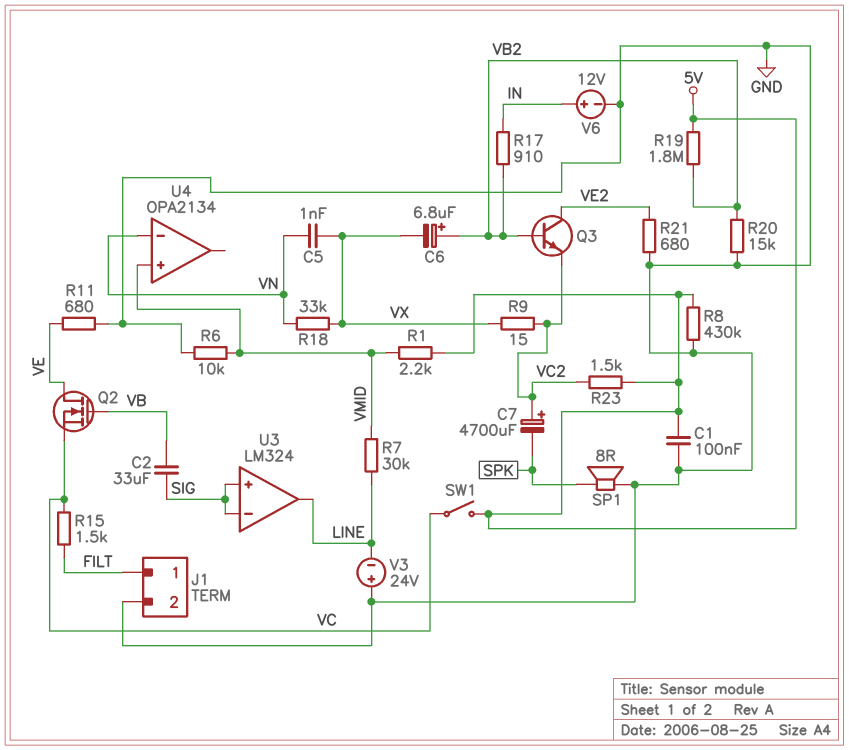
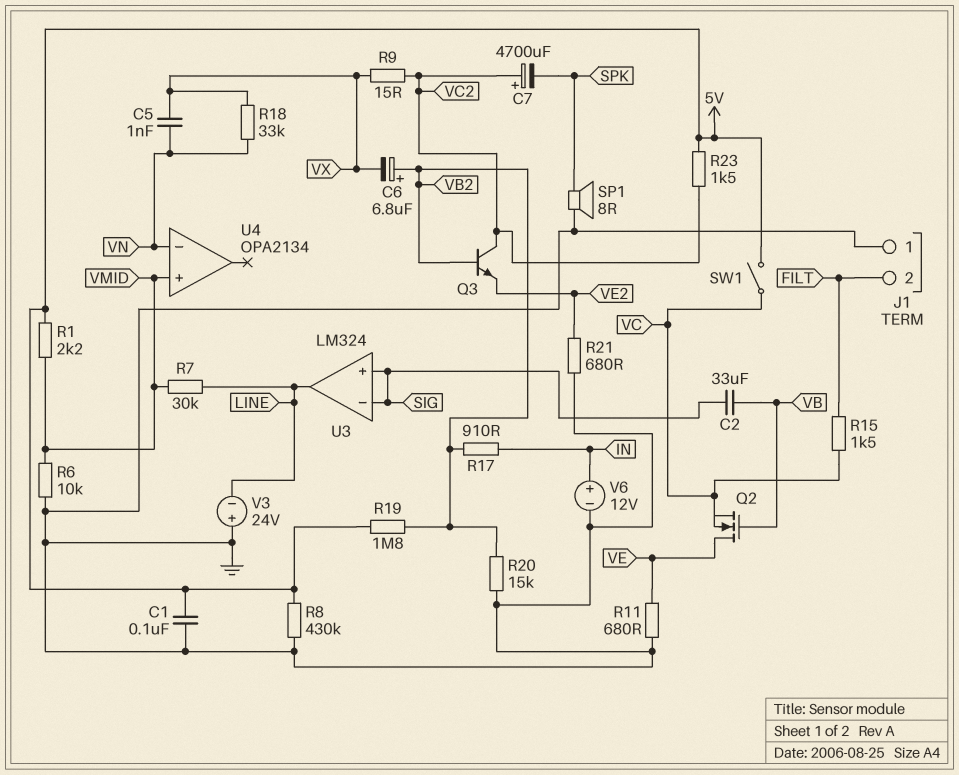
J1 pin 1: FILT -> GND
J1 pin 2: GND -> FILT
Q3: NPN (B VB2, C VE2, E VC2) -> NPN (B VB2, C VC2, E VE2)

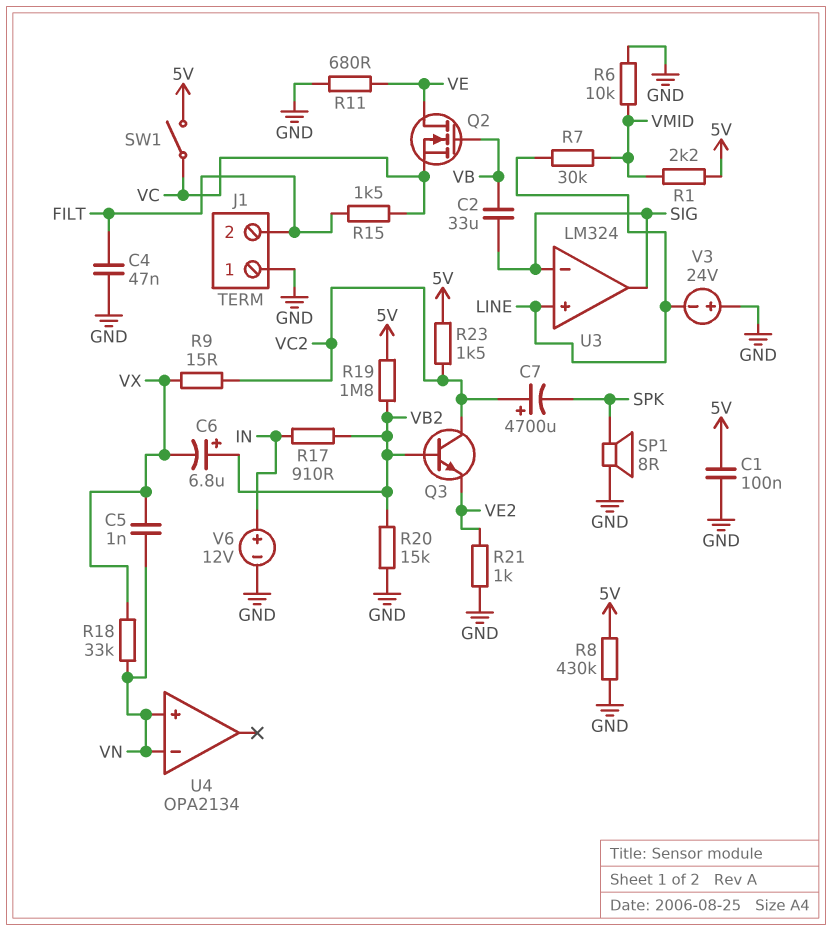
C4: none -> 47nF (FILT, GND)
R21: 680 (GND, VE2) -> 1k (GND, VE2)
U3 pin in+: SIG -> LINE
U3 pin out: LINE -> SIG
U4 pin in+: VMID -> VN

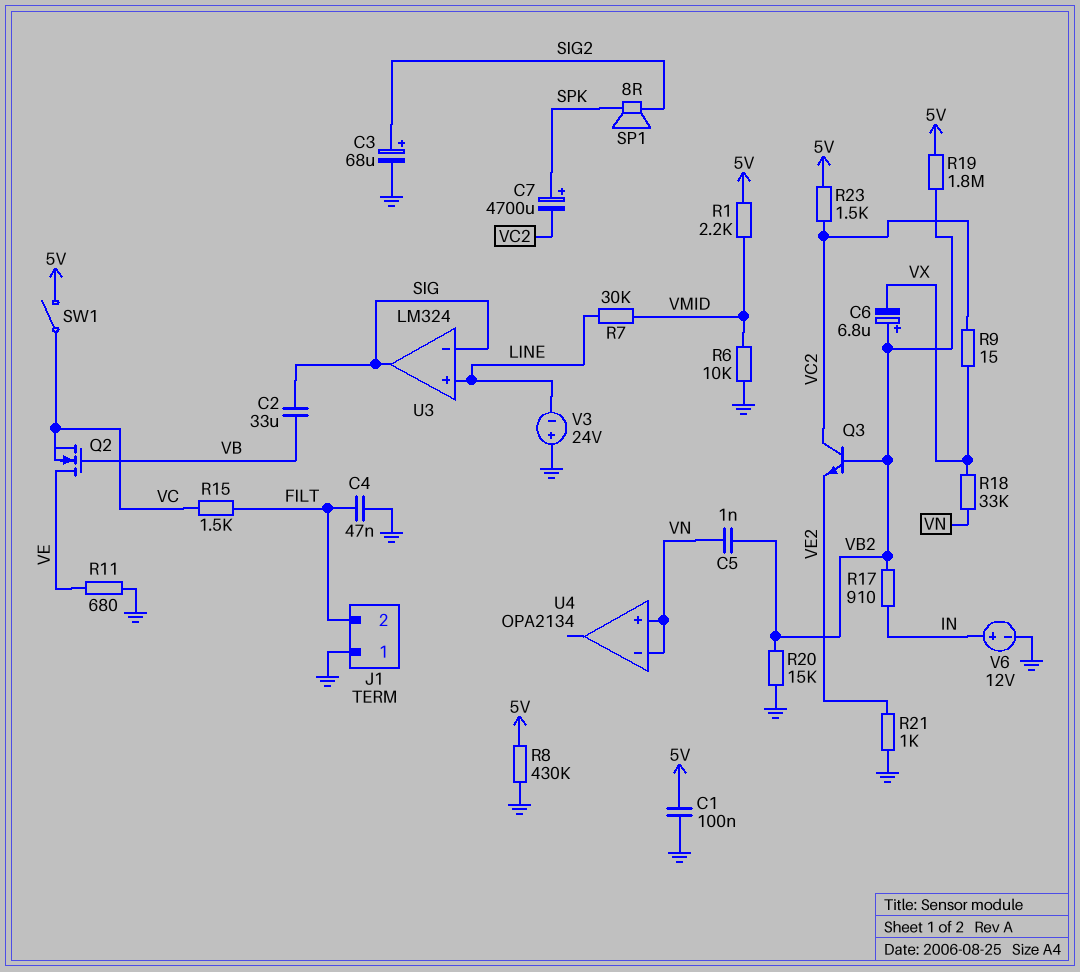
C3: none -> 68uF (plus SIG2, minus GND)
C5: 1nF (VN, VX) -> 1nF (VB2, VN)
C7: 4700uF (plus VC2, minus SPK) -> 4700uF (plus SPK, minus VC2)
SP1: speaker 8R (GND, SPK) -> speaker 8R (SIG2, SPK)

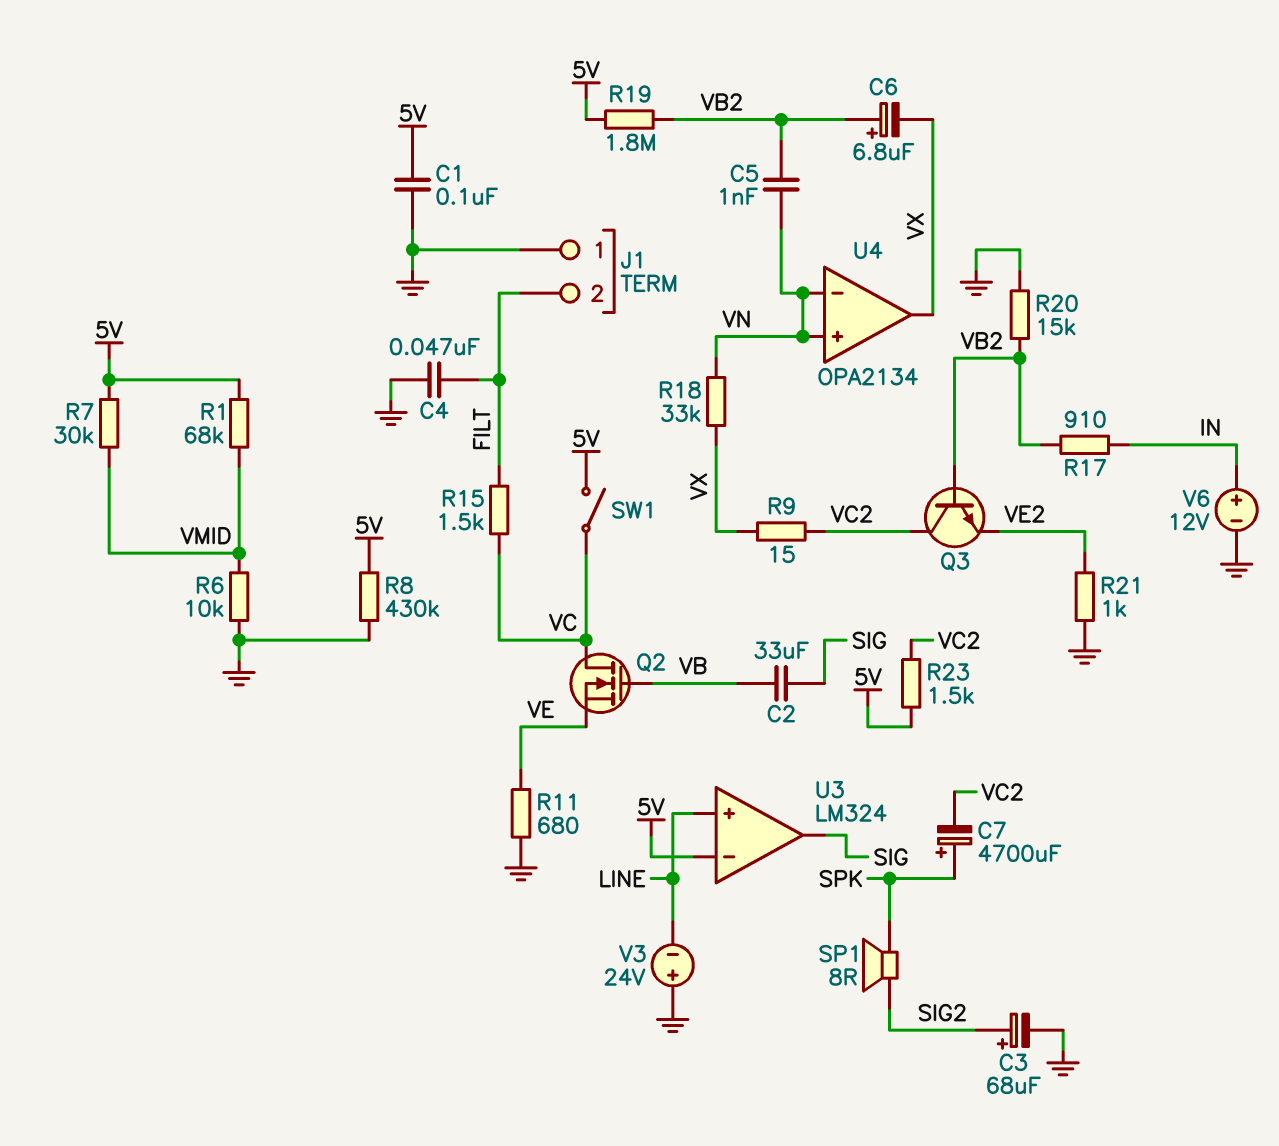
Q2: NMOS (G VB, D VE, S VC) -> NMOS (G VB, D VC, S VE)
R1: 2.2k (5V, VMID) -> 68k (5V, VMID)
R7: 30k (LINE, VMID) -> 30k (5V, VMID)
U3 pin in-: SIG -> 5V
U4 pin out: none -> VX

